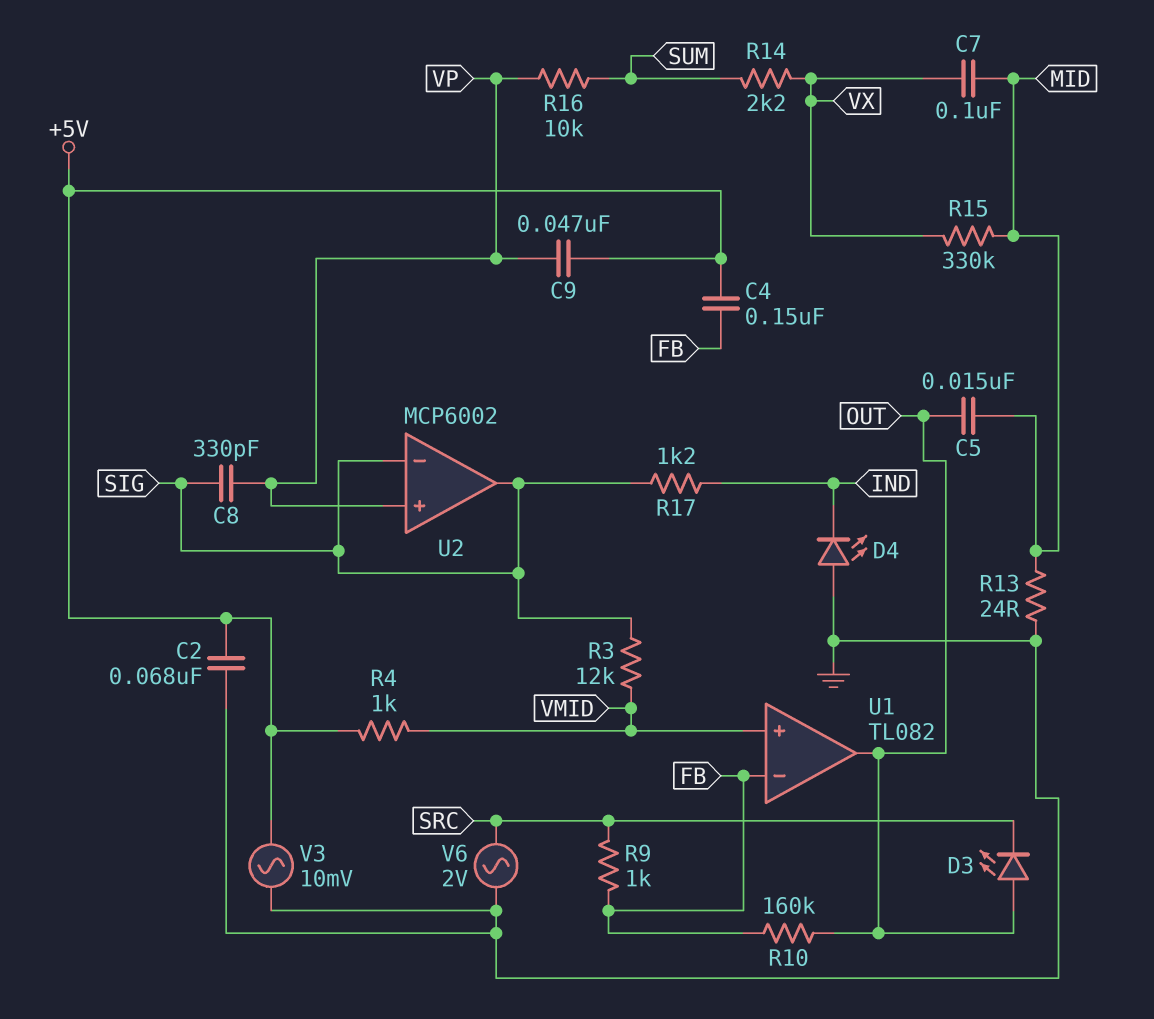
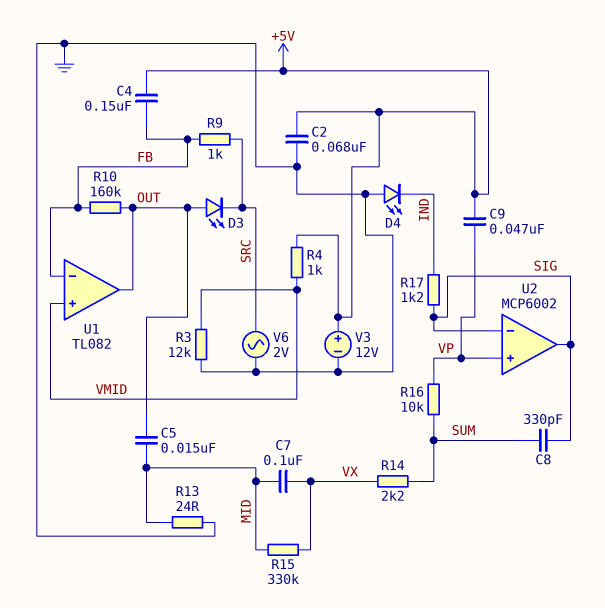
C8: 330pF (SIG, VP) -> 330pF (SIG, SUM)
R3: 12k (SIG, VMID) -> 12k (GND, VMID)
V3: AC 10mV (+5V, GND) -> 12V (plus +5V, minus GND)

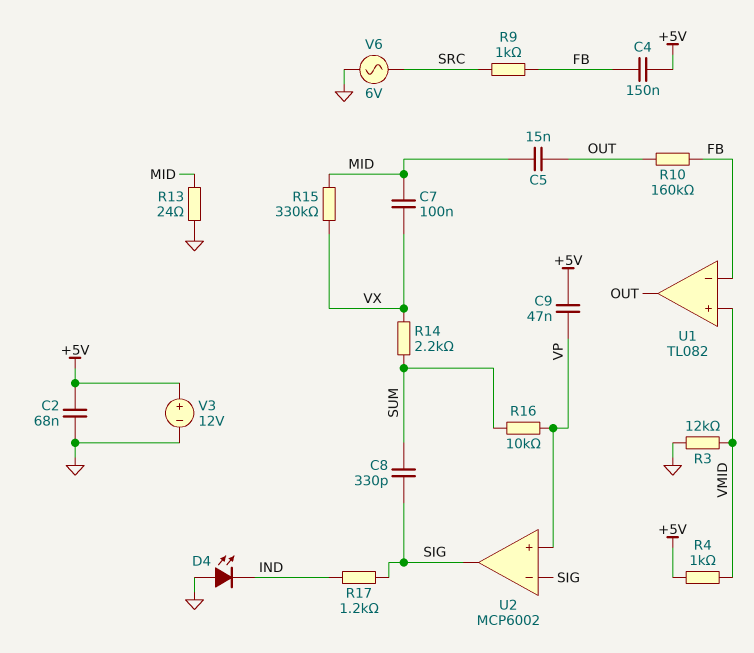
D3: LED (A OUT, K SRC) -> none
V6: AC 2V (GND, SRC) -> AC 6V (GND, SRC)

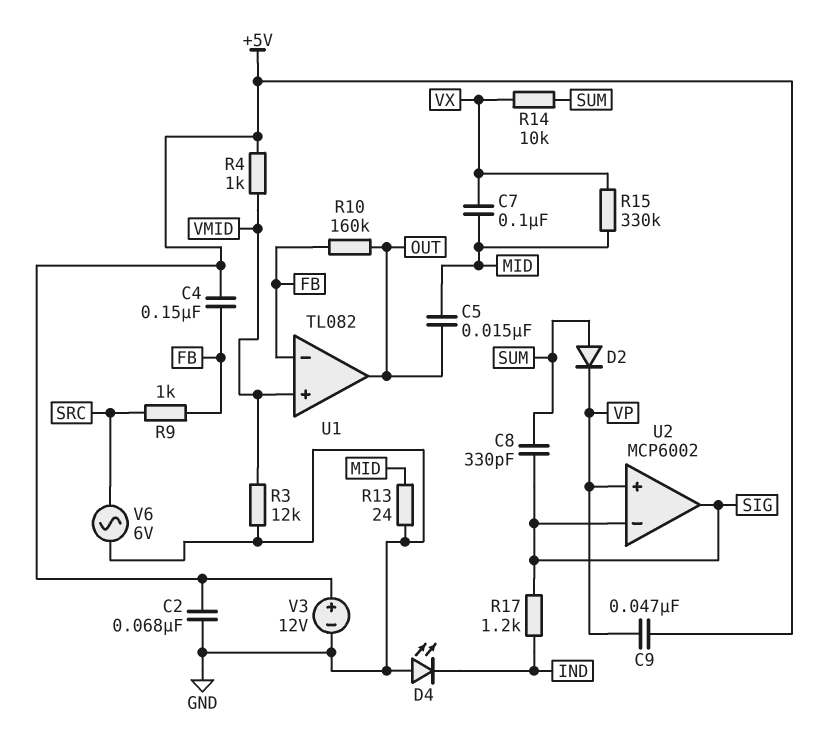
D2: none -> diode (A SUM, K VP)
R14: 2.2k (SUM, VX) -> 10k (SUM, VX)
R16: 10k (SUM, VP) -> none

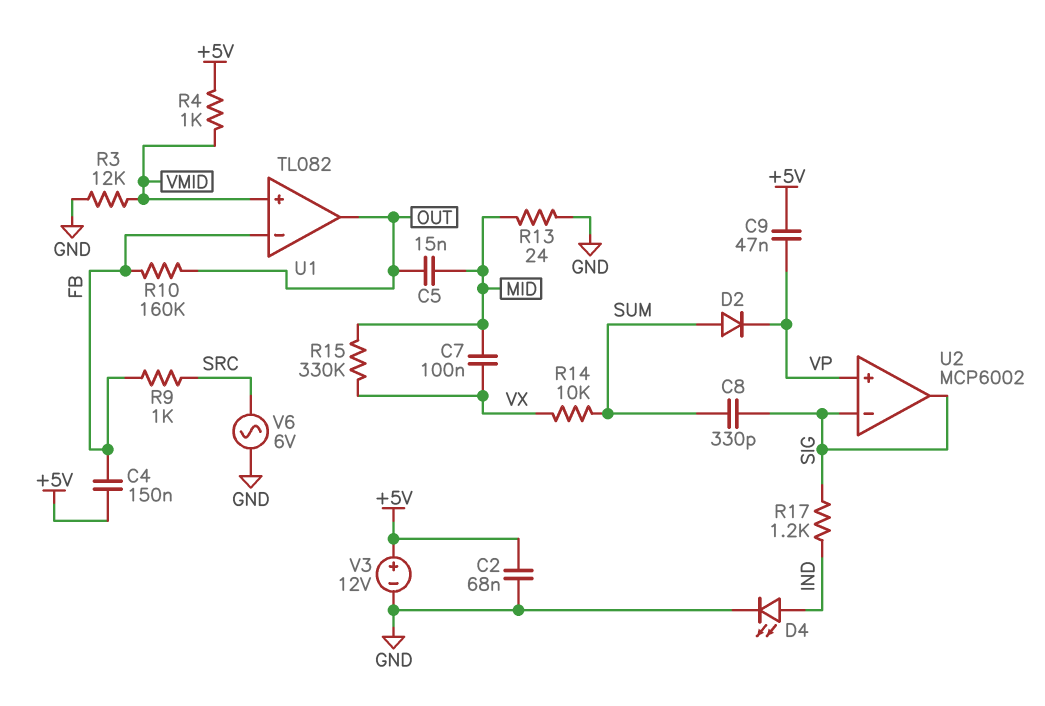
D4: LED (A GND, K IND) -> LED (A IND, K GND)

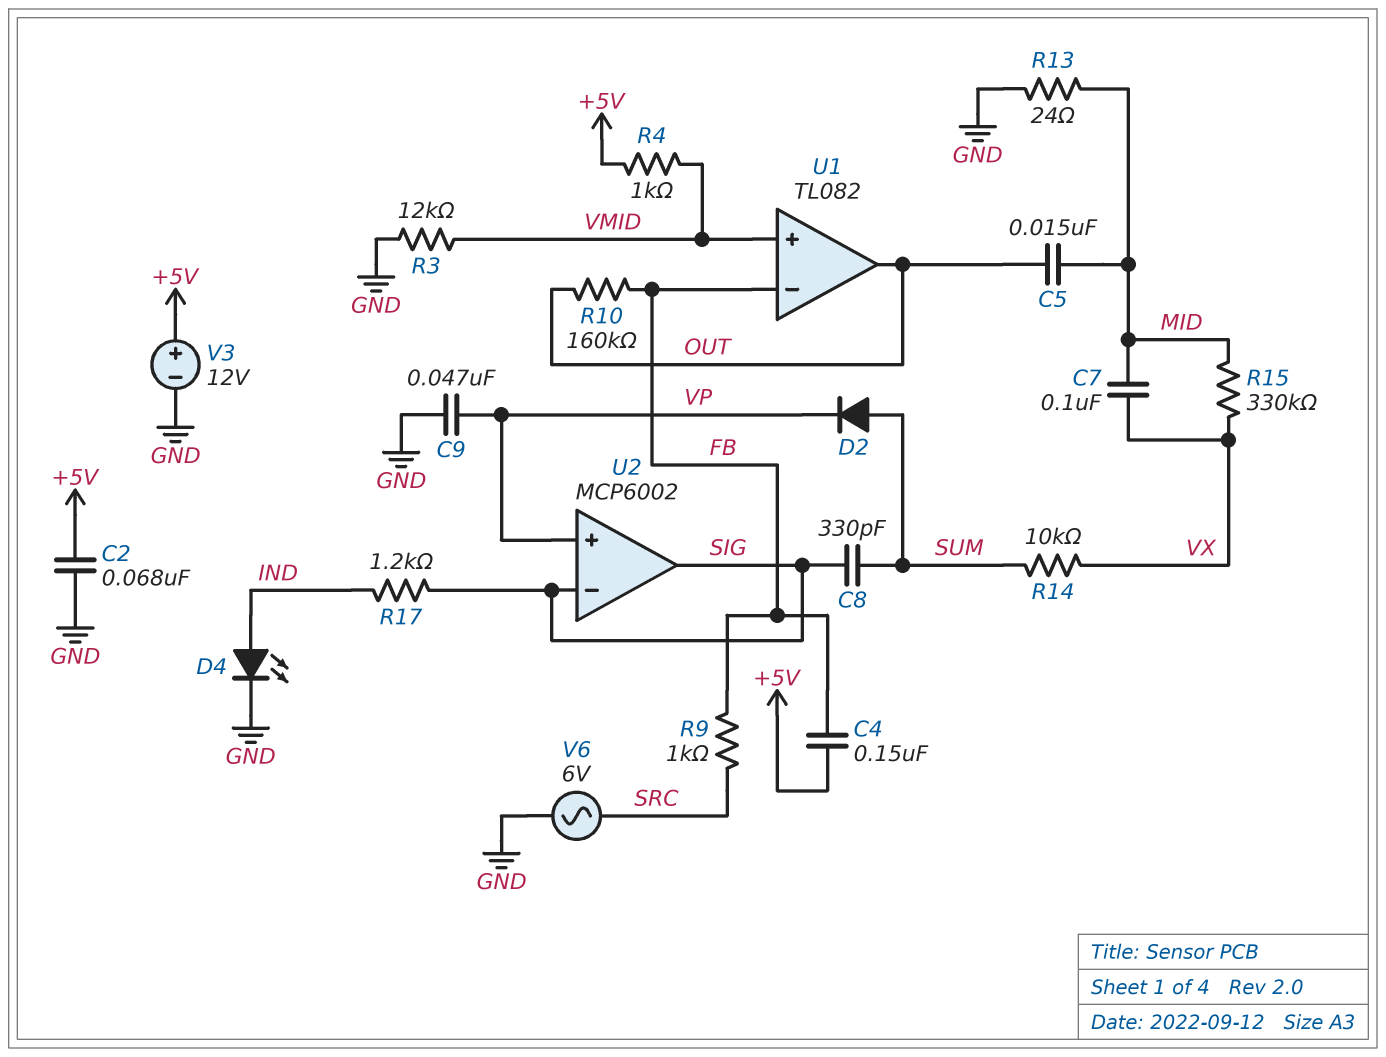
C9: 47nF (+5V, VP) -> 47nF (GND, VP)

